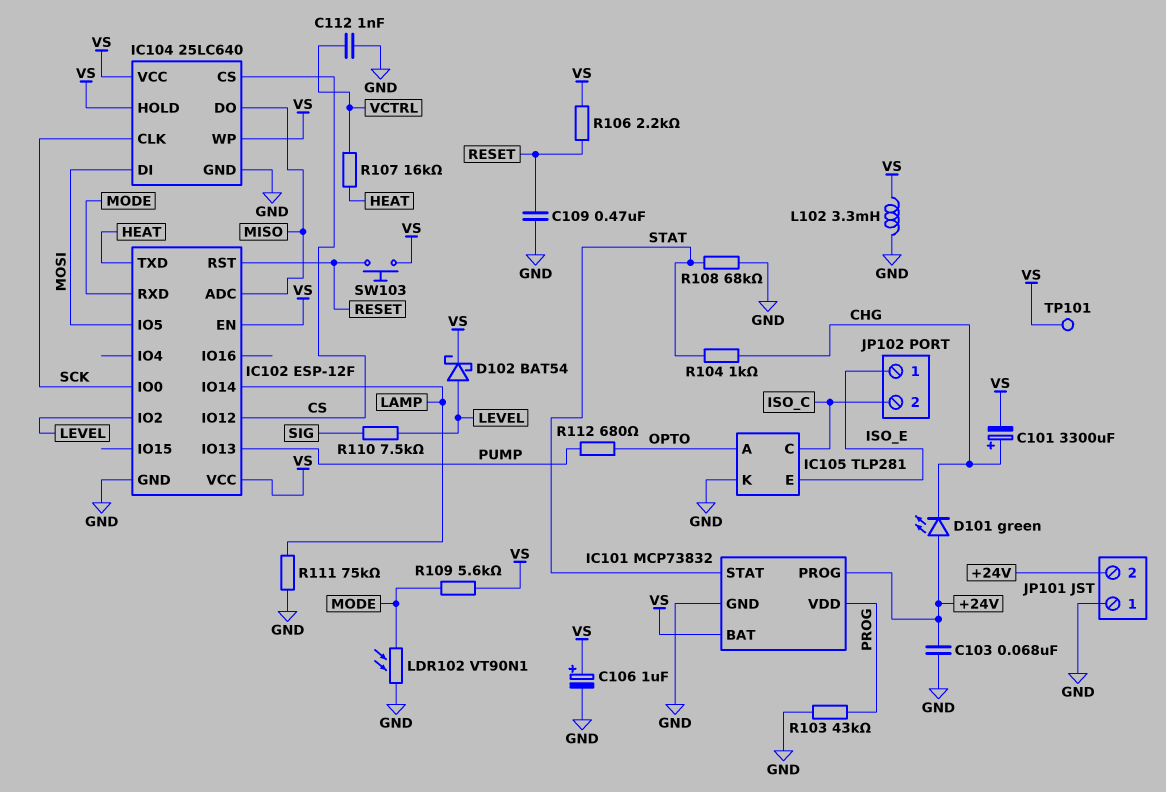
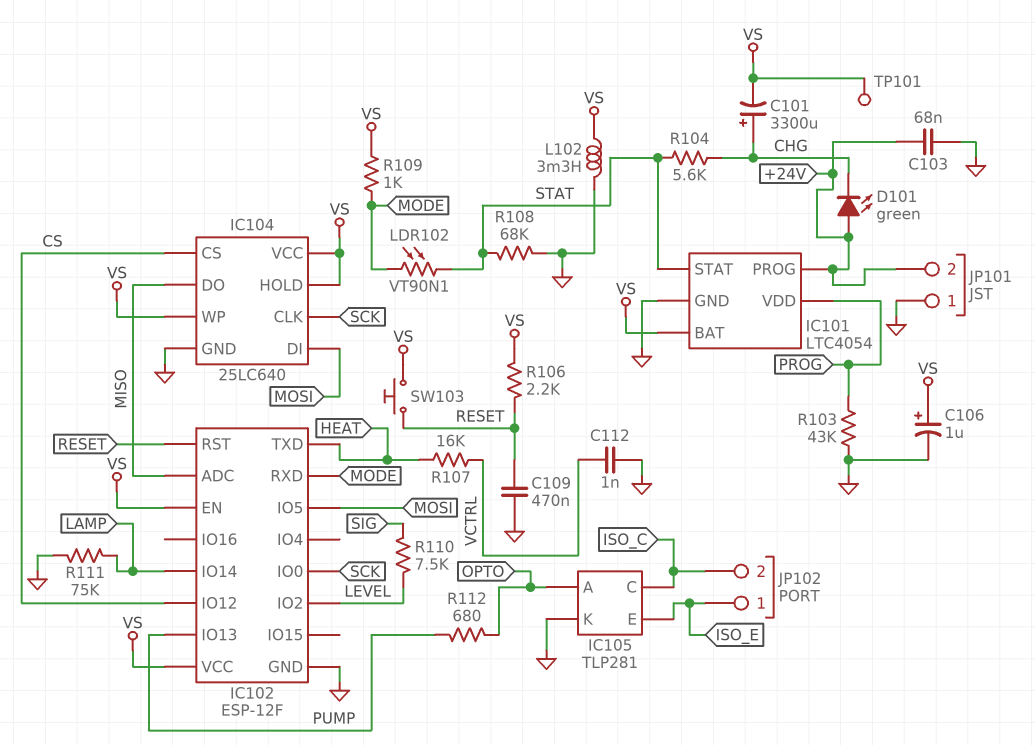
D102: schottky BAT54 (A LEVEL, K VS) -> none
IC101: MCP73832 -> LTC4054
LDR102: VT90N1 (GND, MODE) -> VT90N1 (MODE, STAT)
R104: 1k (CHG, STAT) -> 5.6k (CHG, STAT)
R109: 5.6k (MODE, VS) -> 1k (MODE, VS)

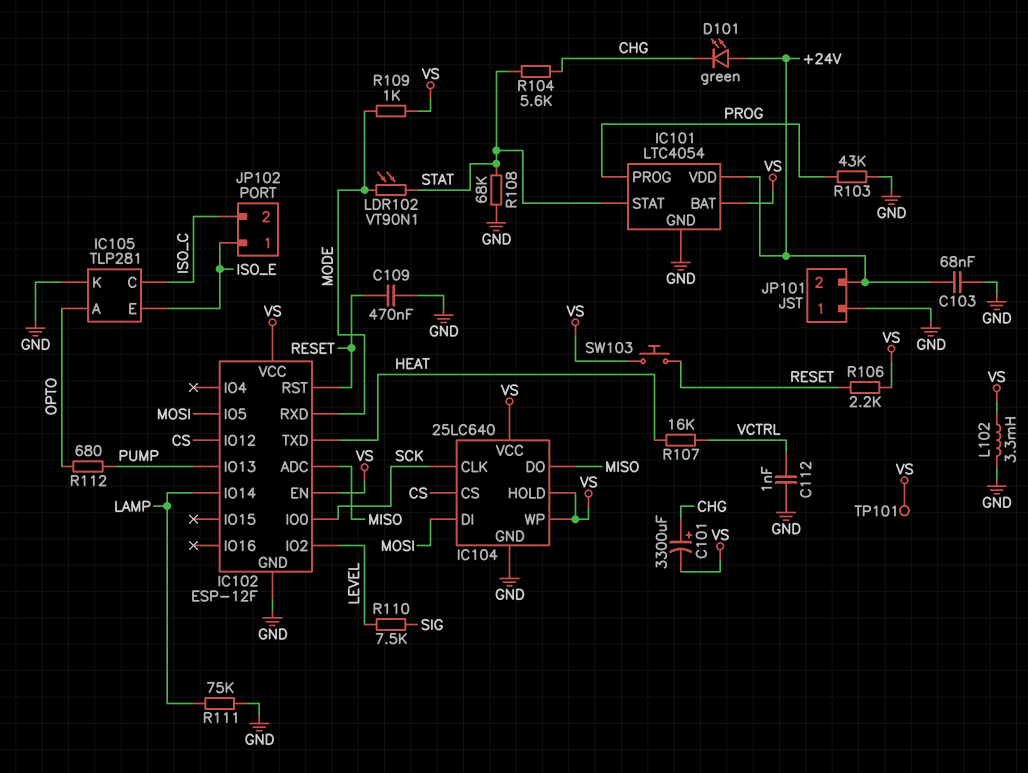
C106: 1uF (plus VS, minus GND) -> none
IC101 pin PROG: +24V -> PROG
IC101 pin VDD: PROG -> +24V

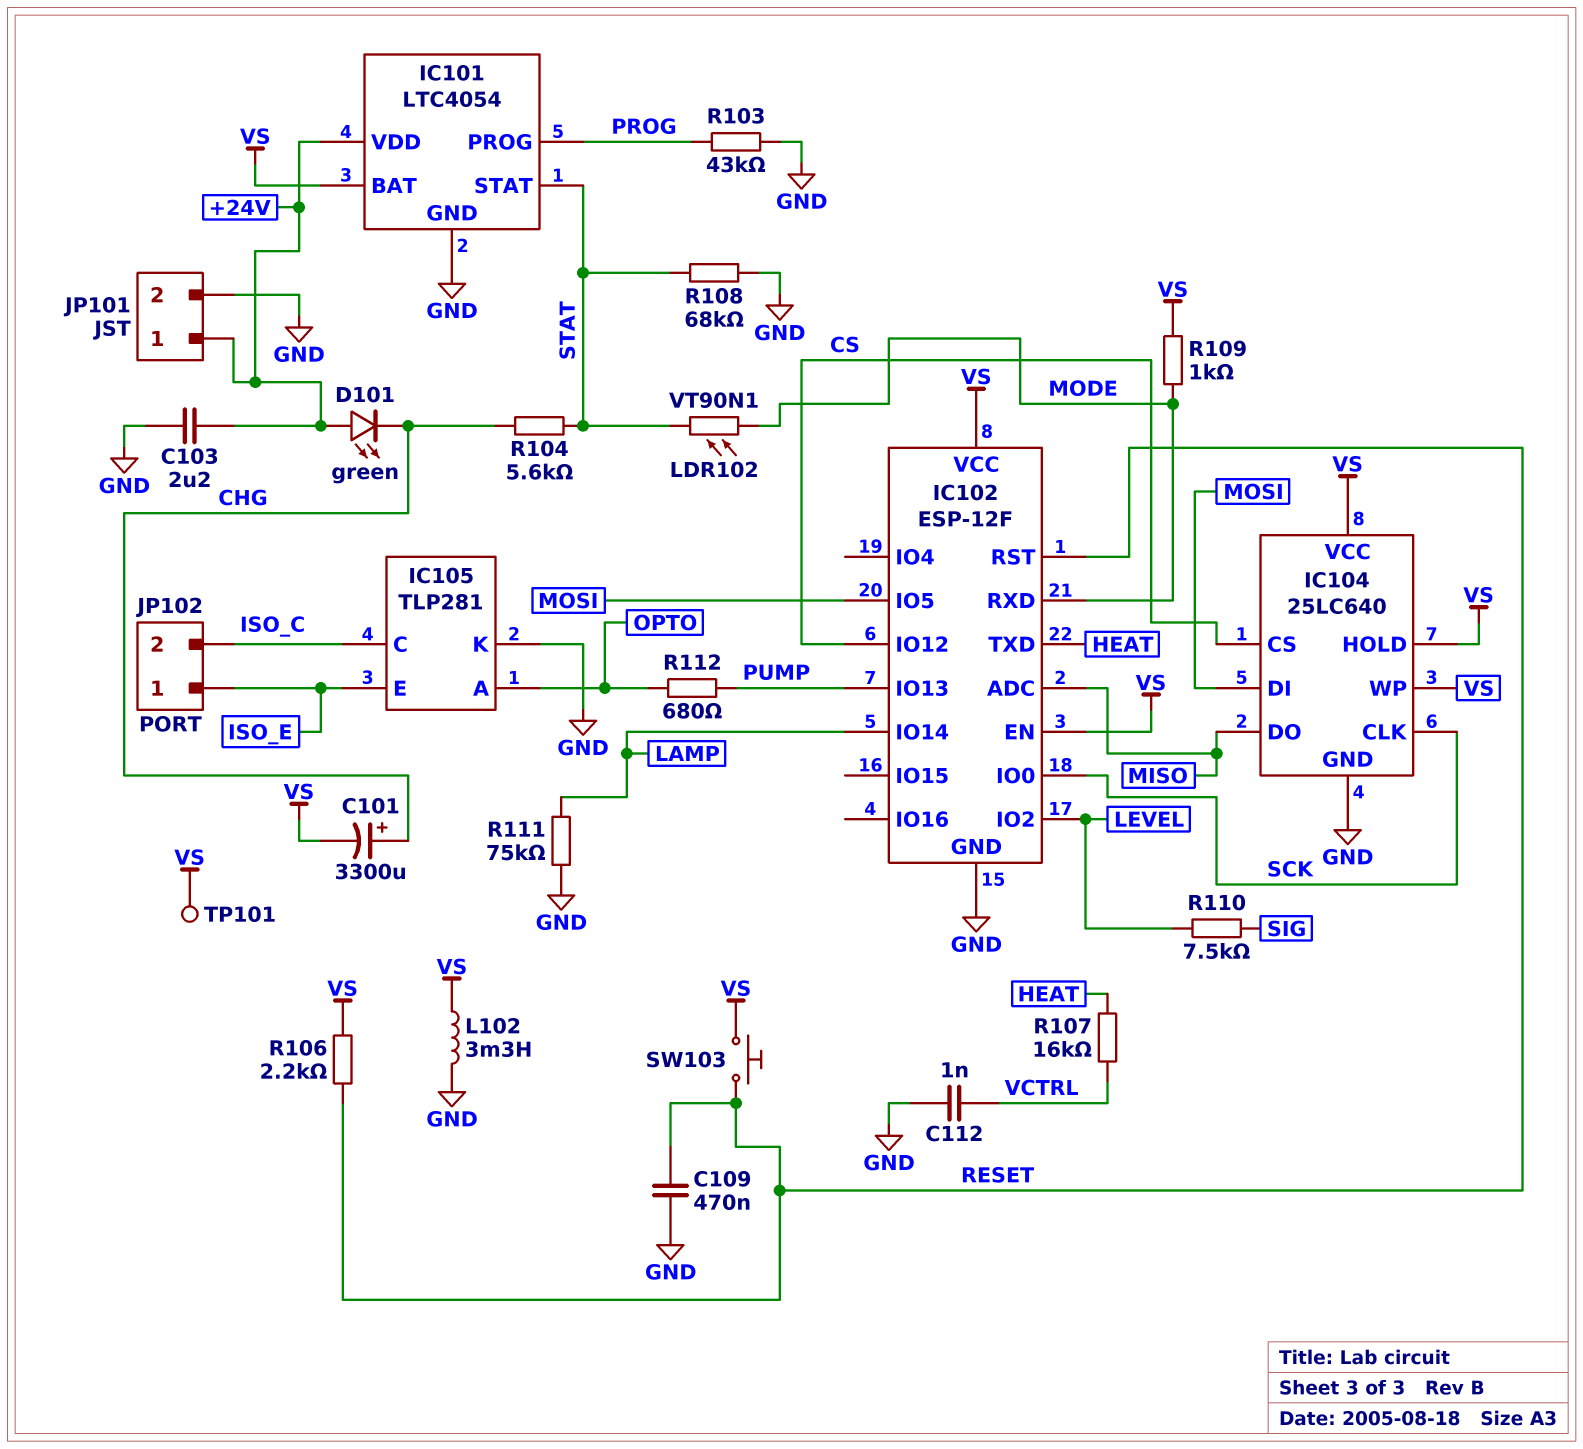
C103: 68nF (+24V, GND) -> 2.2uF (+24V, GND)
JP101 pin 1: GND -> +24V
JP101 pin 2: +24V -> GND

